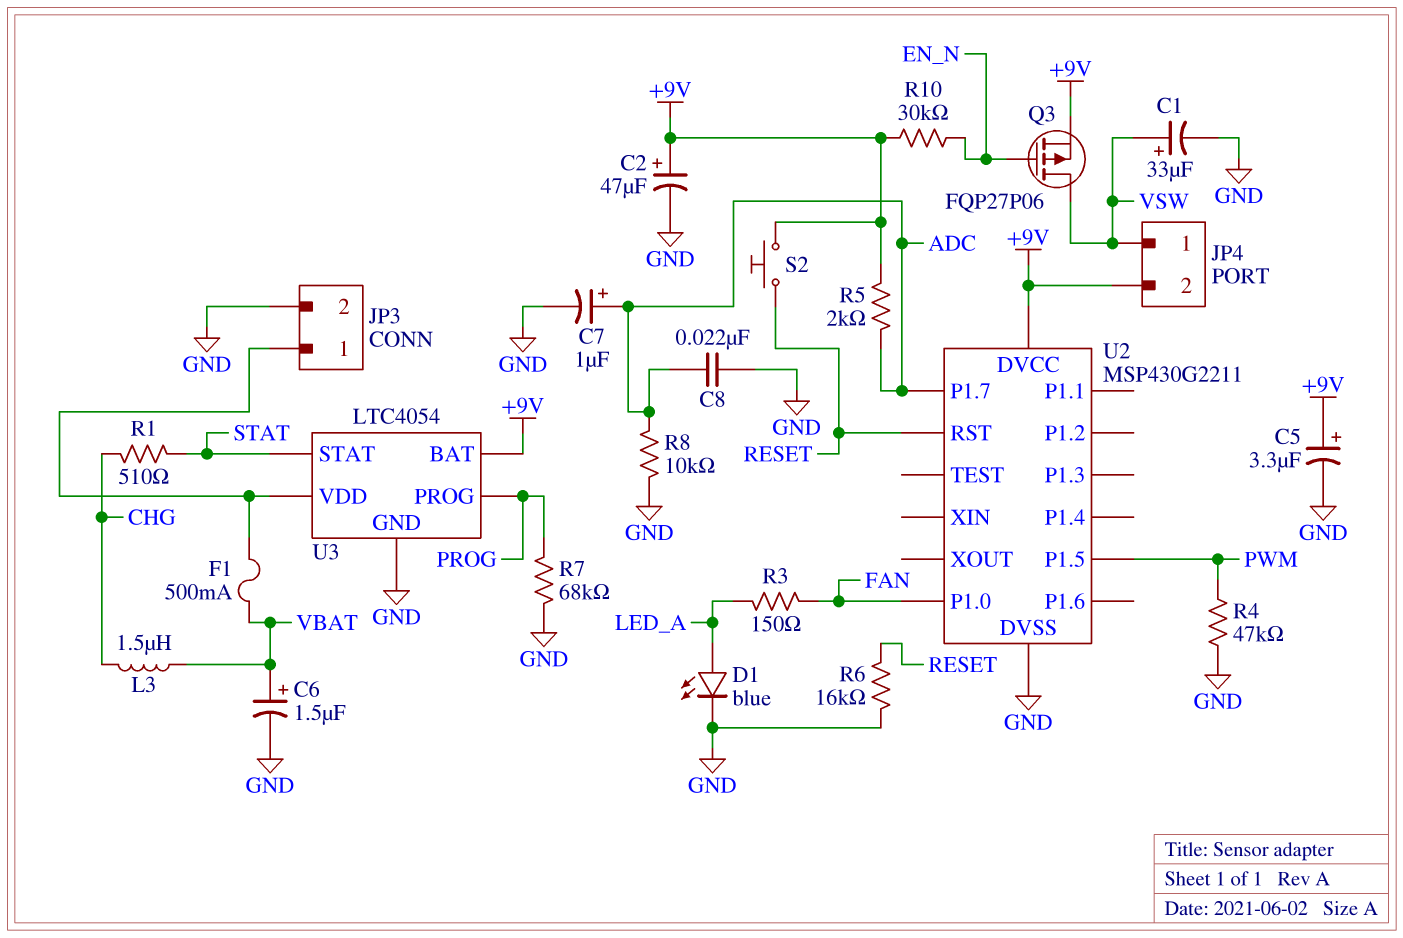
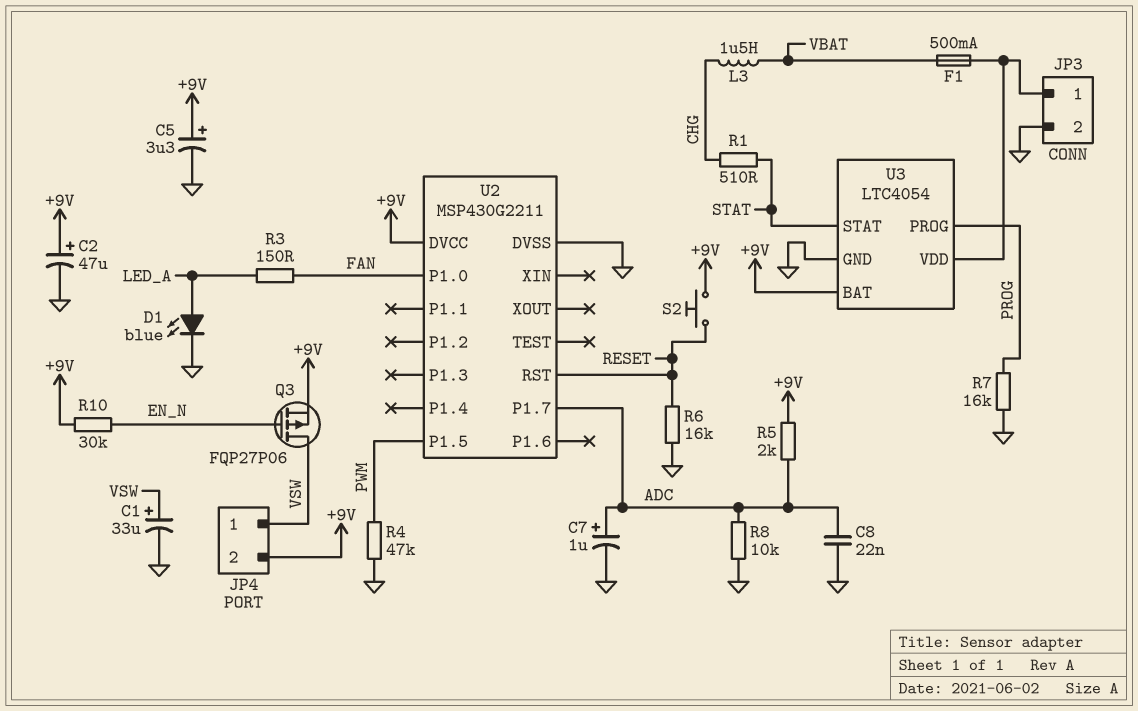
C6: 1.5uF (plus VBAT, minus GND) -> none
R7: 68k (GND, PROG) -> 16k (GND, PROG)

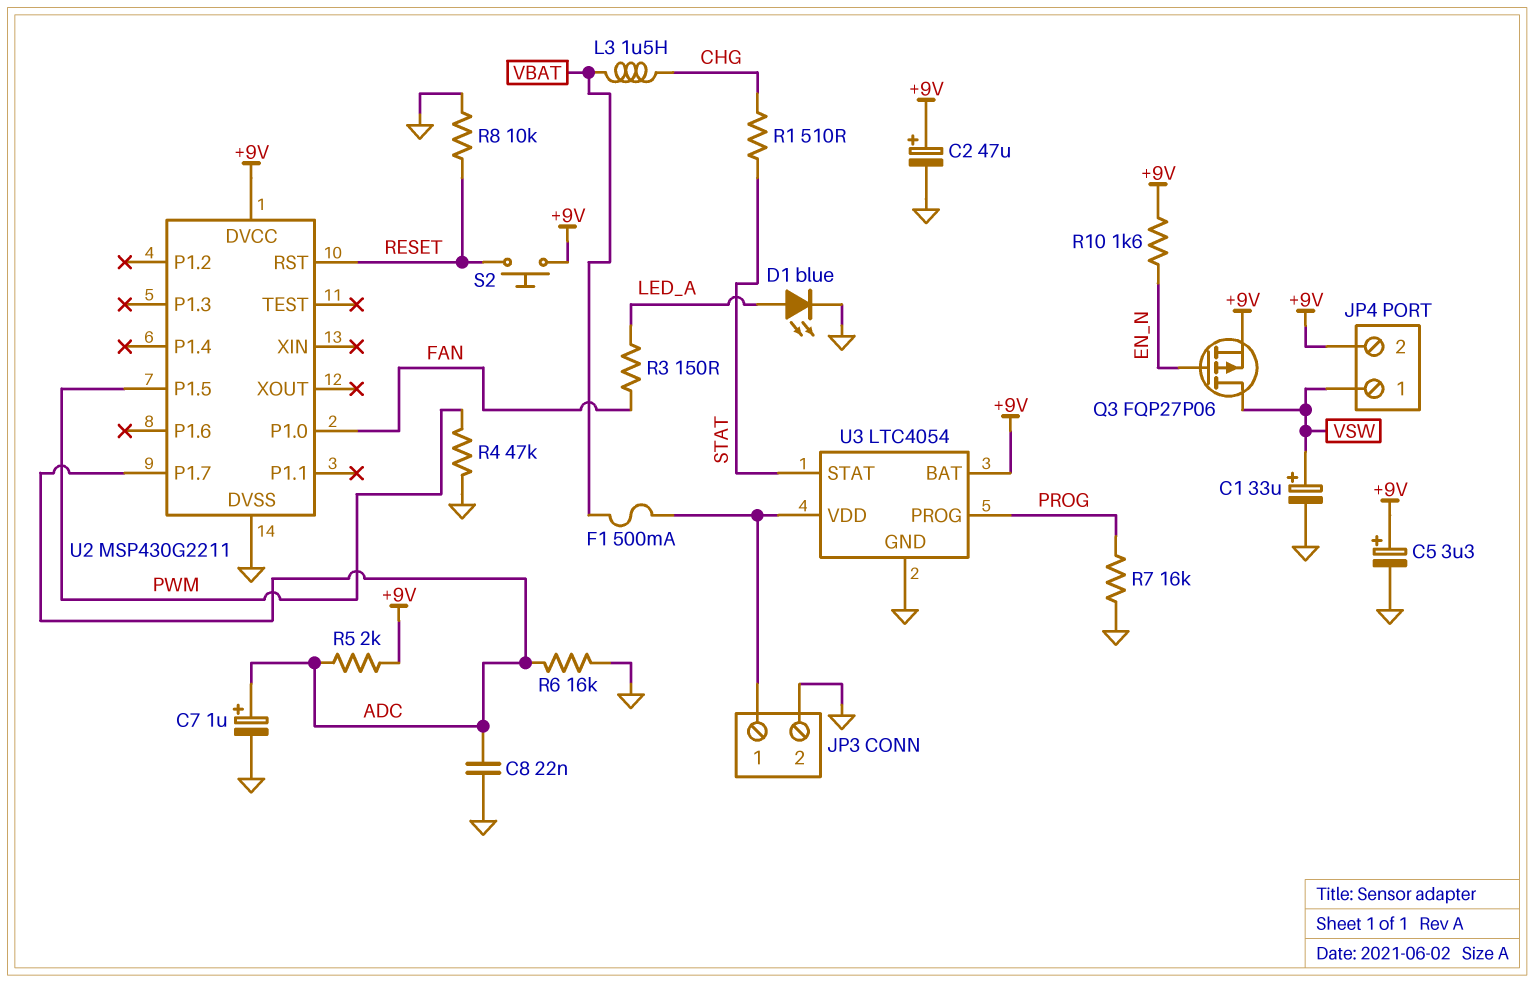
R6: 16k (GND, RESET) -> 16k (ADC, GND)
R8: 10k (ADC, GND) -> 10k (GND, RESET)
R10: 30k (+9V, EN_N) -> 1.6k (+9V, EN_N)

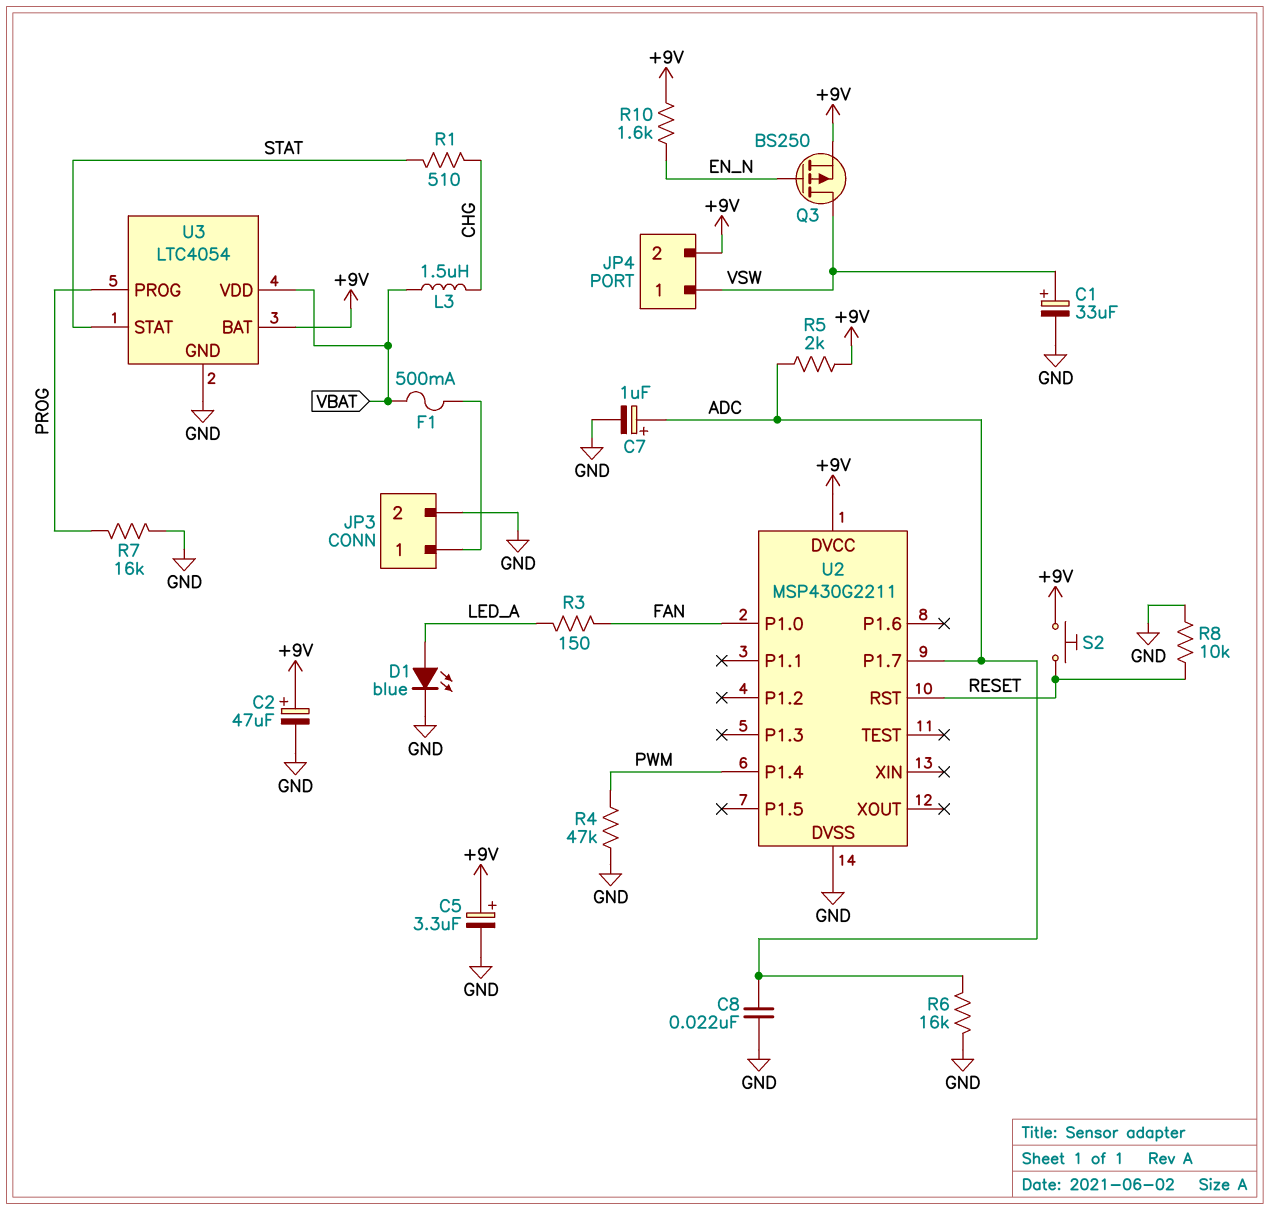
Q3: PMOS FQP27P06 (G EN_N, D VSW, S +9V) -> PMOS BS250 (G EN_N, D VSW, S +9V)
U2 pin P1.4: none -> PWM
U2 pin P1.5: PWM -> none
U3 pin VDD: JP3/1 -> VBAT

